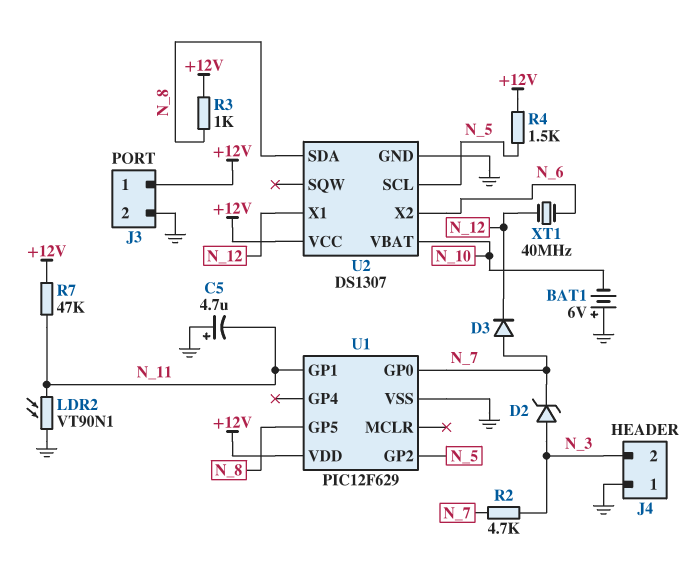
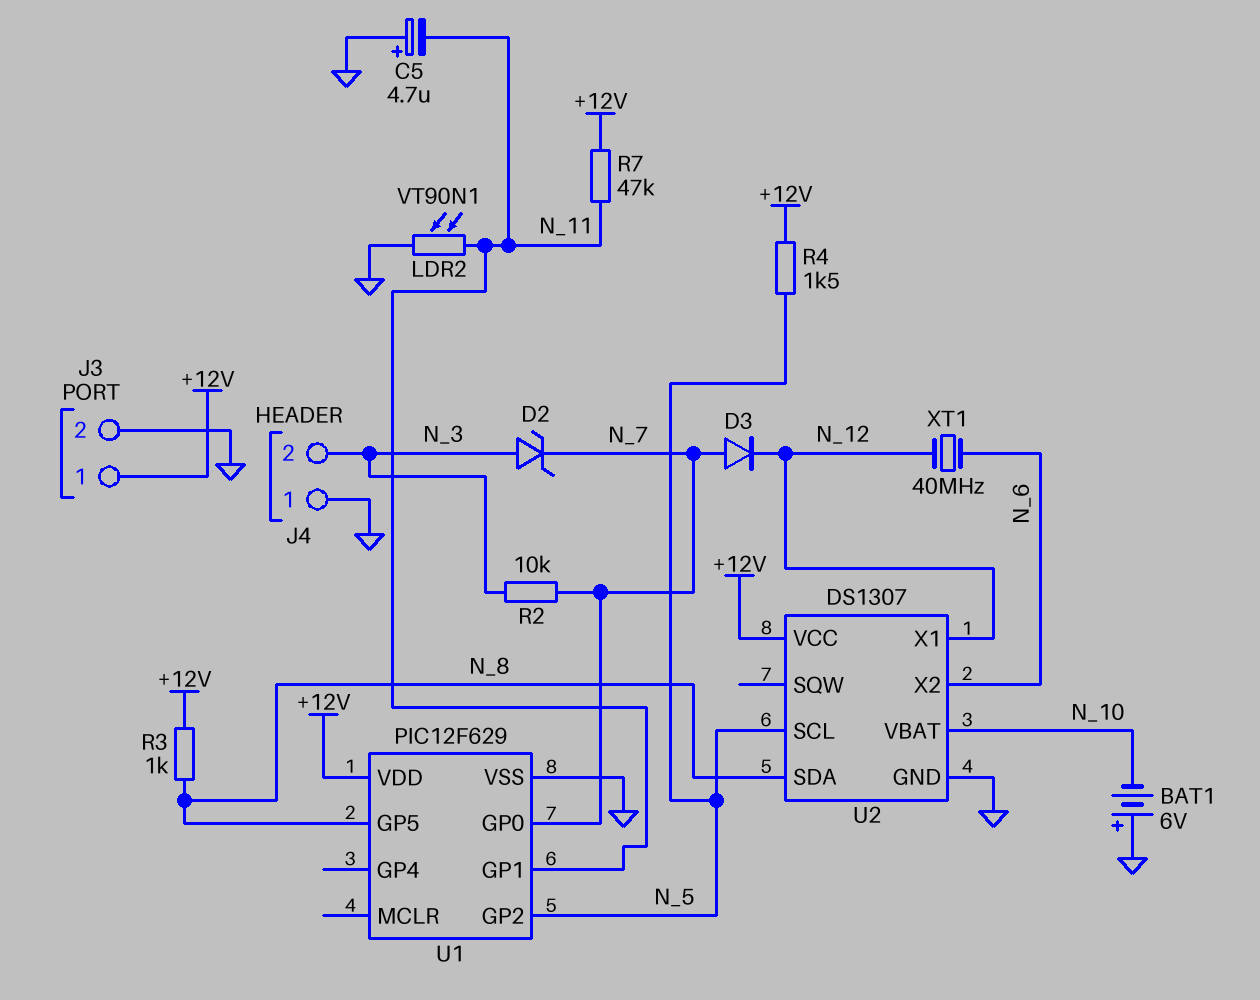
R2: 4.7k (N_3, N_7) -> 10k (N_3, N_7)

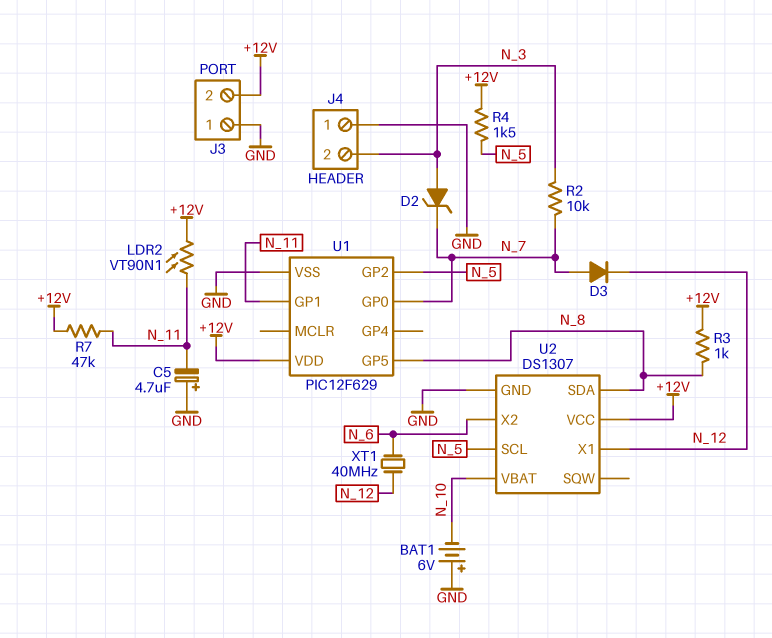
J3 pin 1: +12V -> GND
J3 pin 2: GND -> +12V
LDR2: VT90N1 (GND, N_11) -> VT90N1 (+12V, N_11)

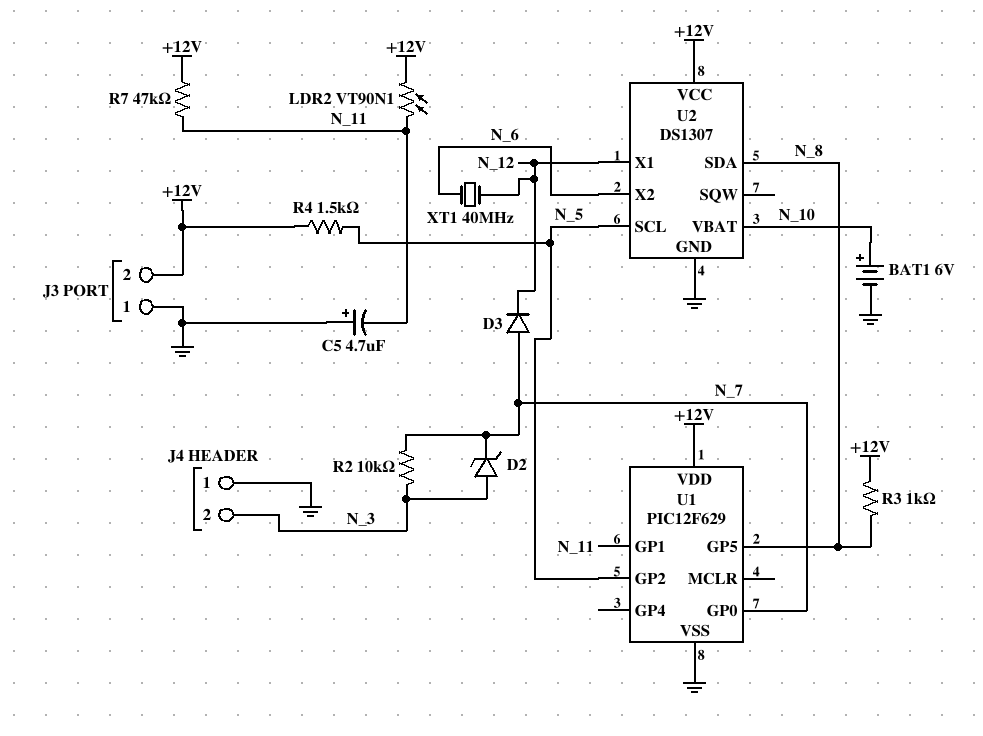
BAT1: 6V (plus GND, minus N_10) -> 6V (plus N_10, minus GND)

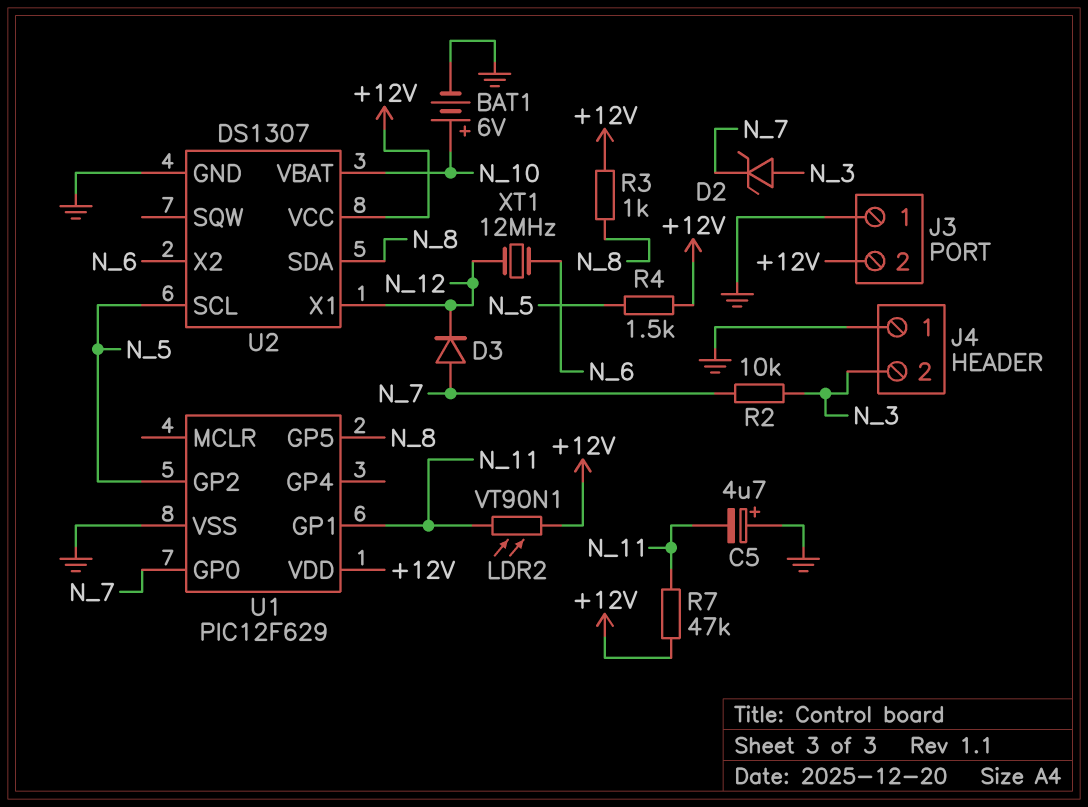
XT1: 40MHz (N_6, N_12) -> 12MHz (N_6, N_12)

